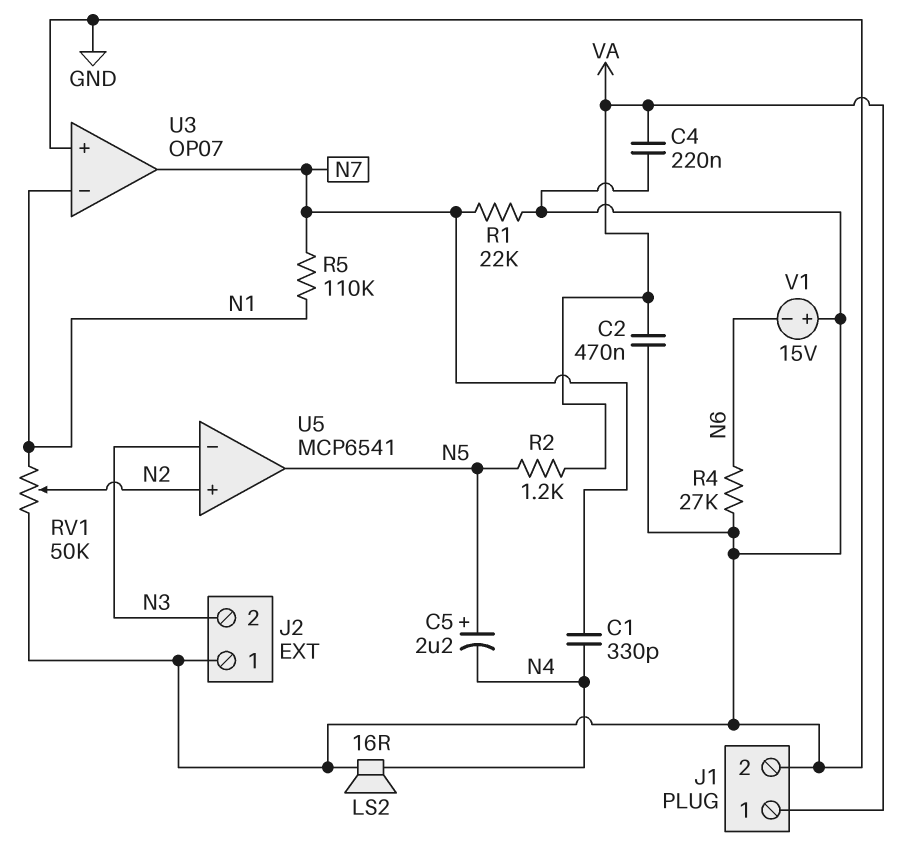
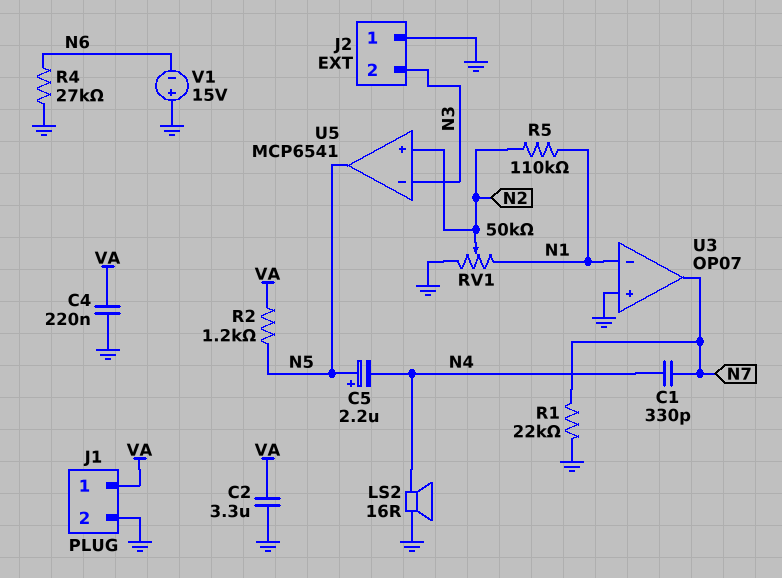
C2: 470nF (GND, VA) -> 3.3uF (GND, VA)
R5: 110k (N1, N7) -> 110k (N1, N2)

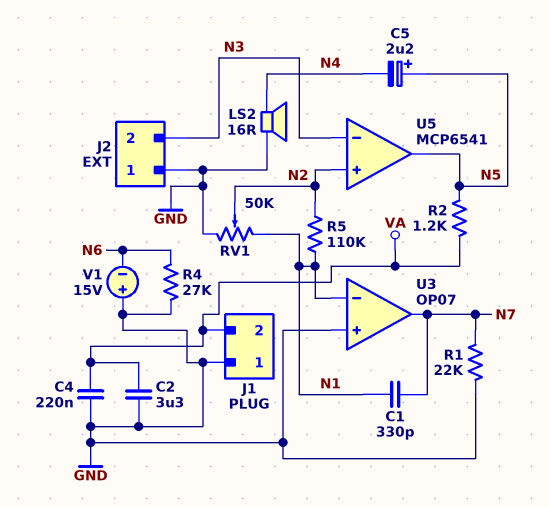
C1: 330pF (N4, N7) -> 330pF (N1, N7)
J1 pin 1: VA -> GND
J1 pin 2: GND -> VA

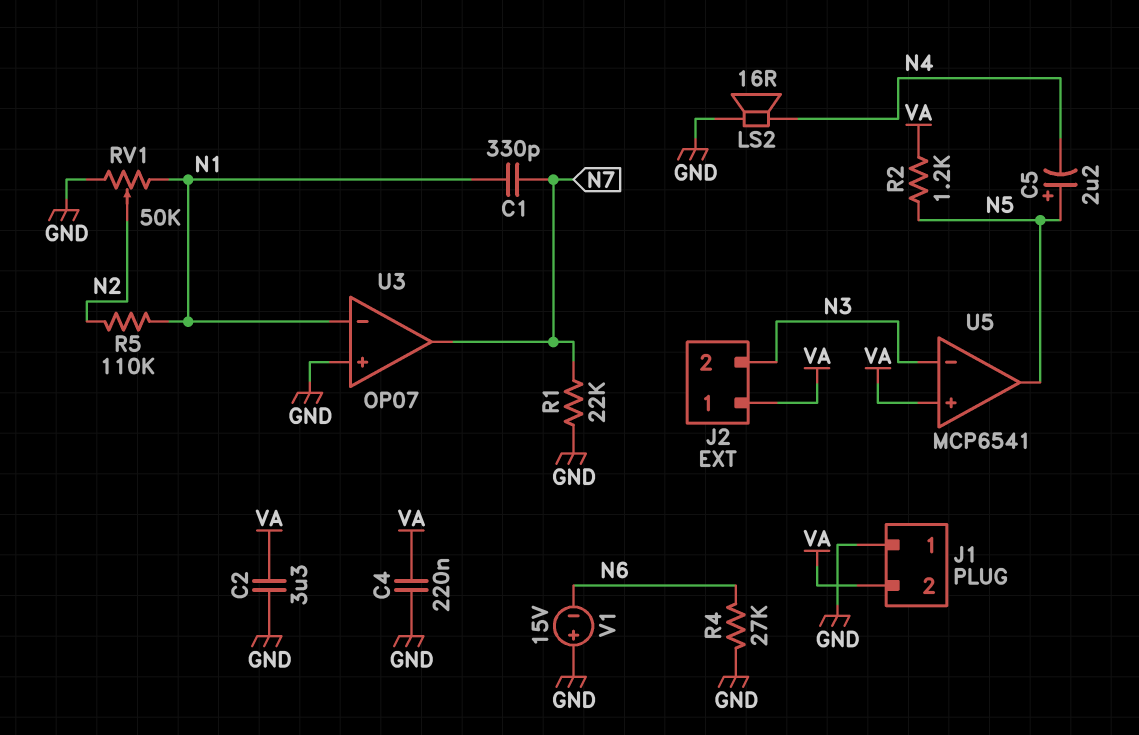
J2 pin 1: GND -> VA
U5 pin in+: N2 -> VA

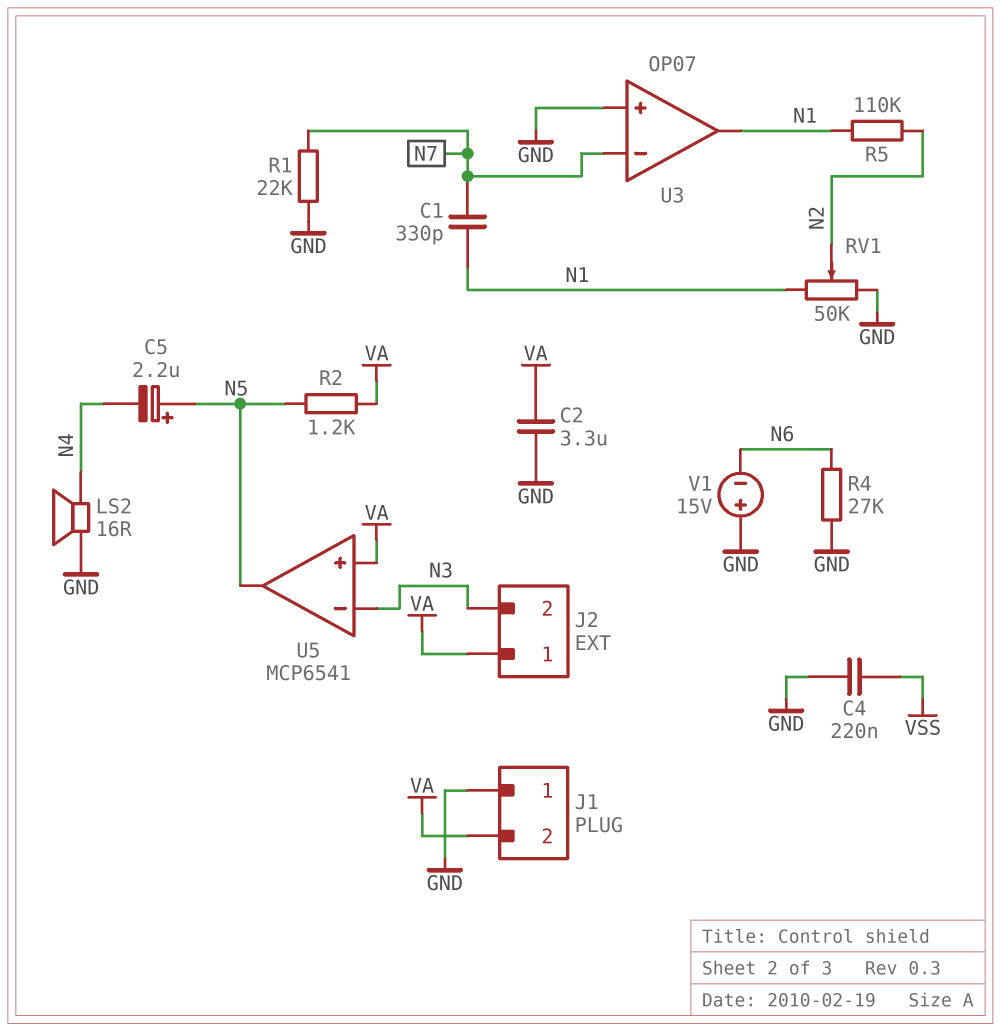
C4: 220nF (GND, VA) -> 220nF (GND, VSS)
U3 pin in-: N1 -> N7
U3 pin out: N7 -> N1

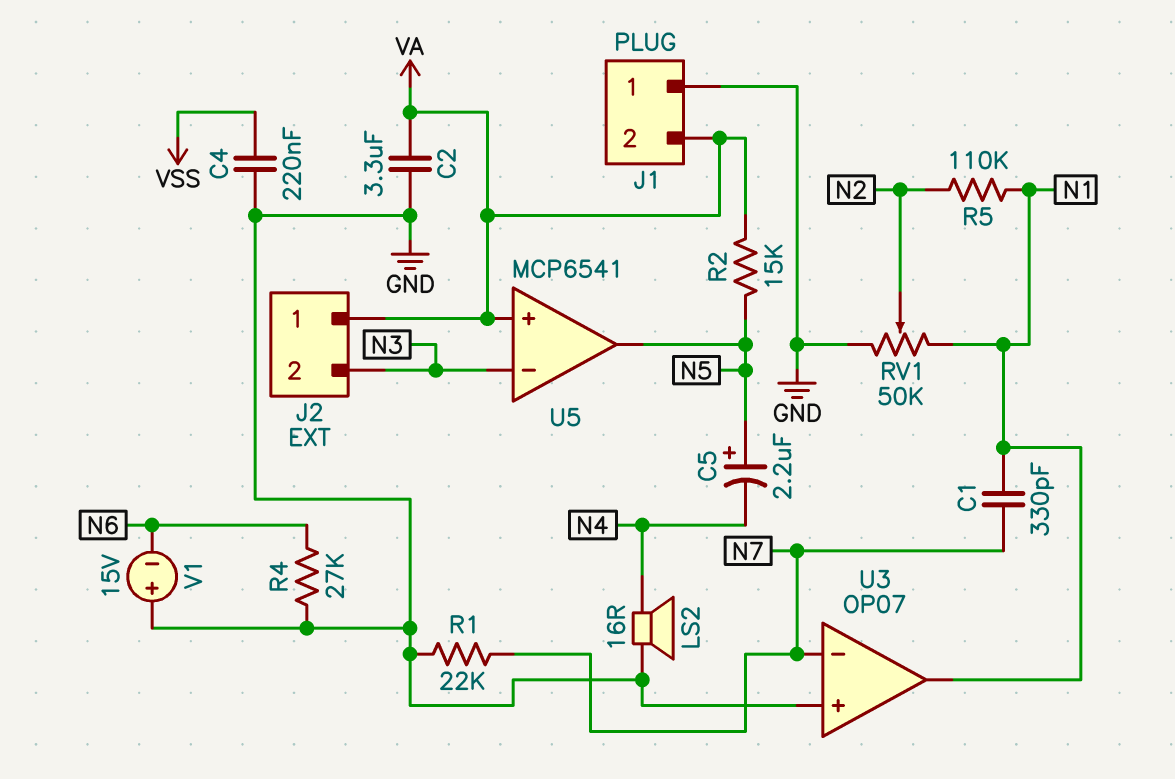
R2: 1.2k (N5, VA) -> 15k (N5, VA)

